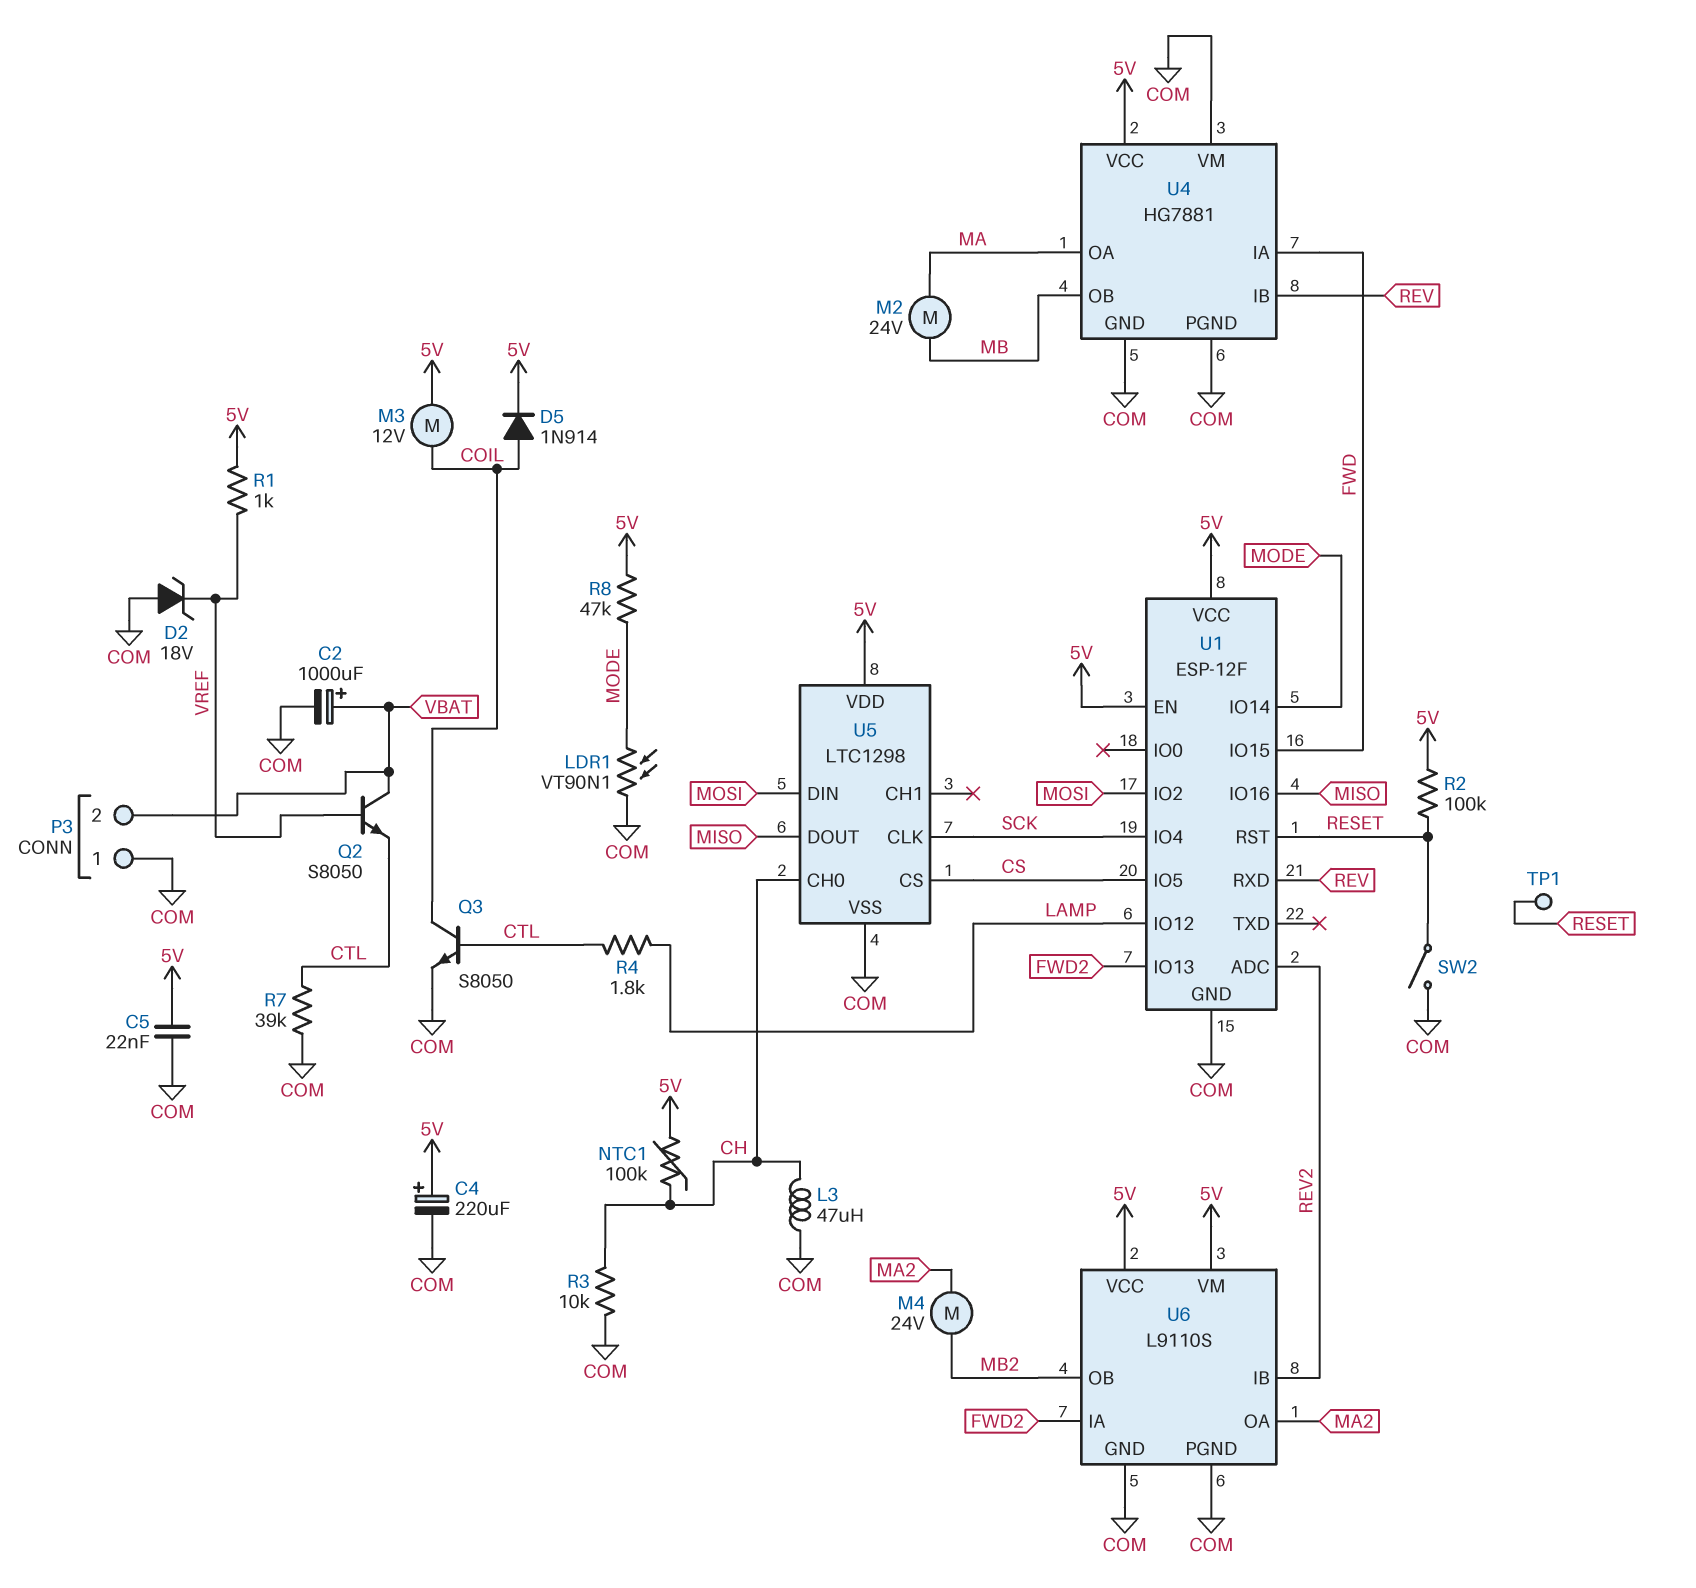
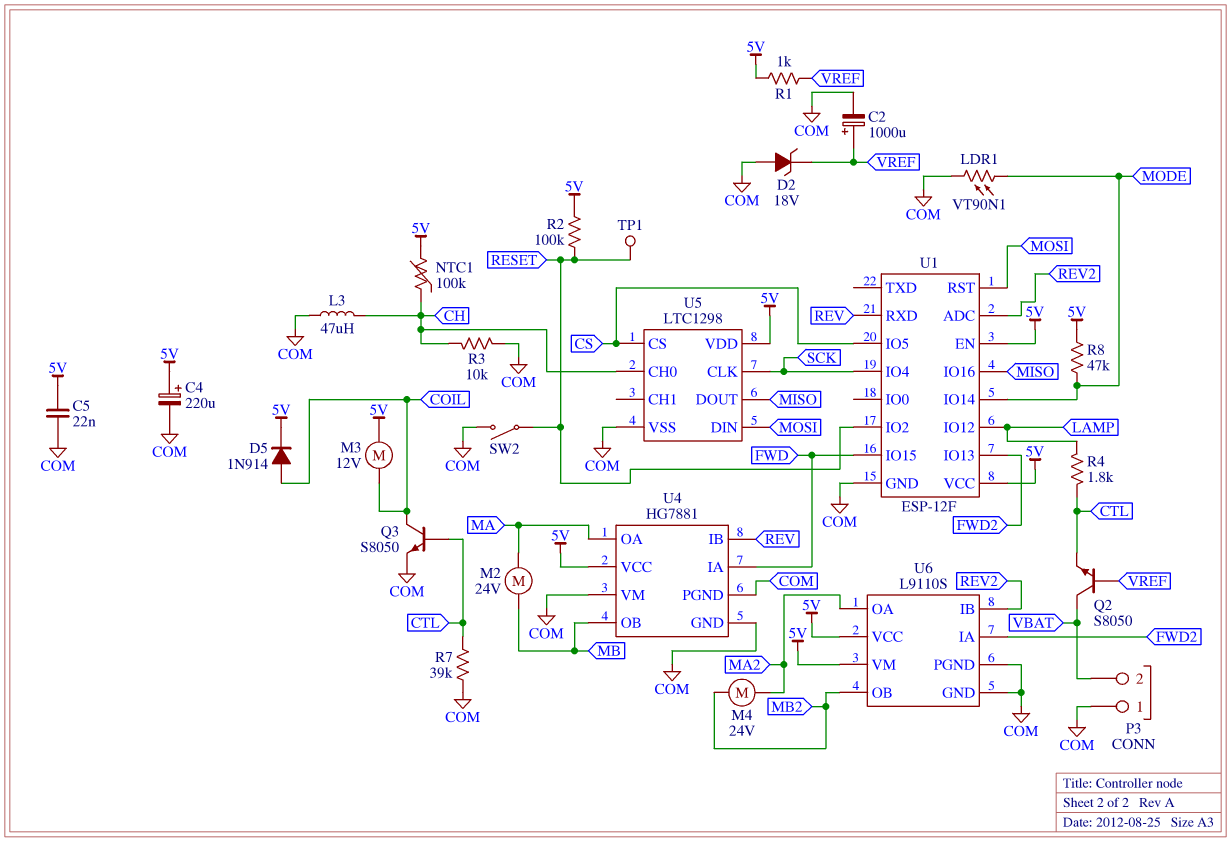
C2: 1000uF (plus VBAT, minus COM) -> 1000uF (plus VREF, minus COM)
U1 pin IO2: MOSI -> RESET
U1 pin RST: RESET -> MOSI

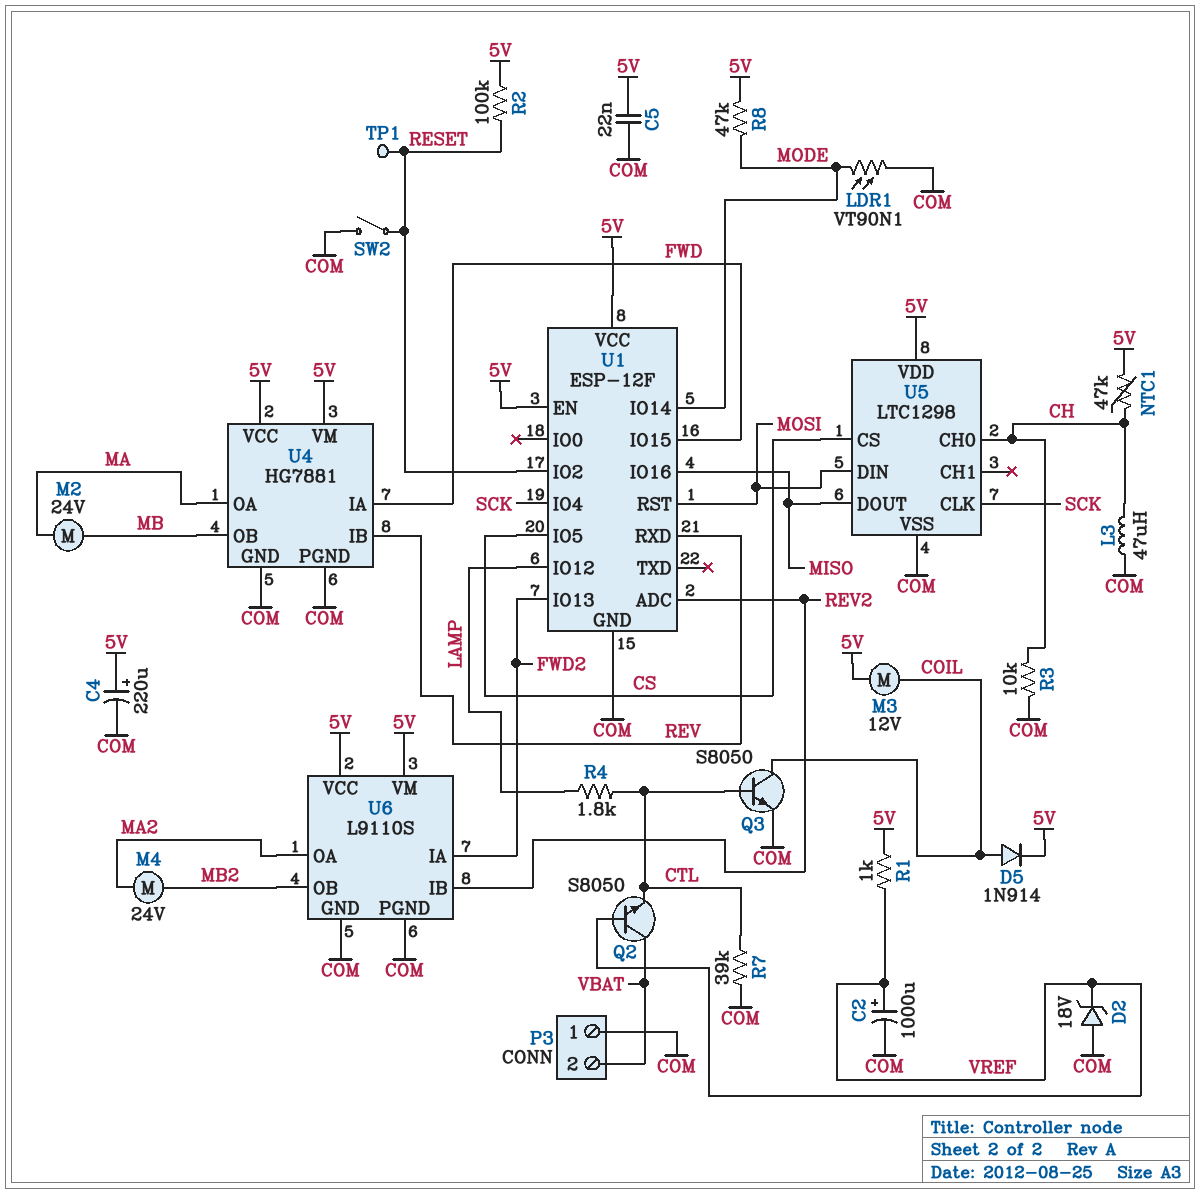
NTC1: 100k (5V, CH) -> 47k (5V, CH)
U4 pin VM: COM -> 5V

